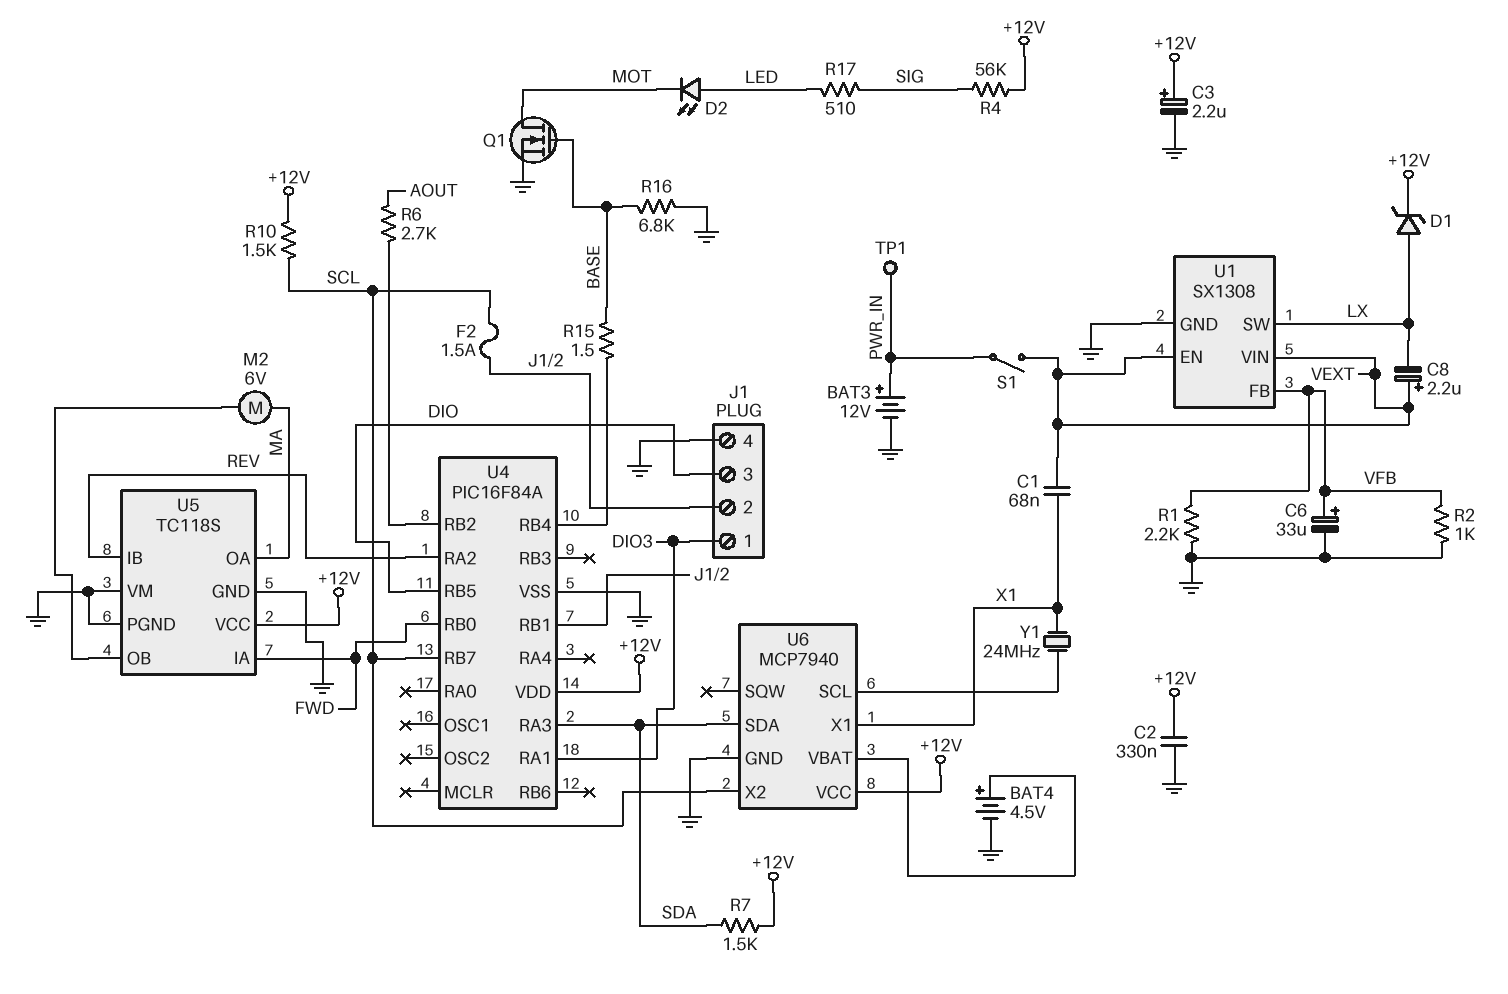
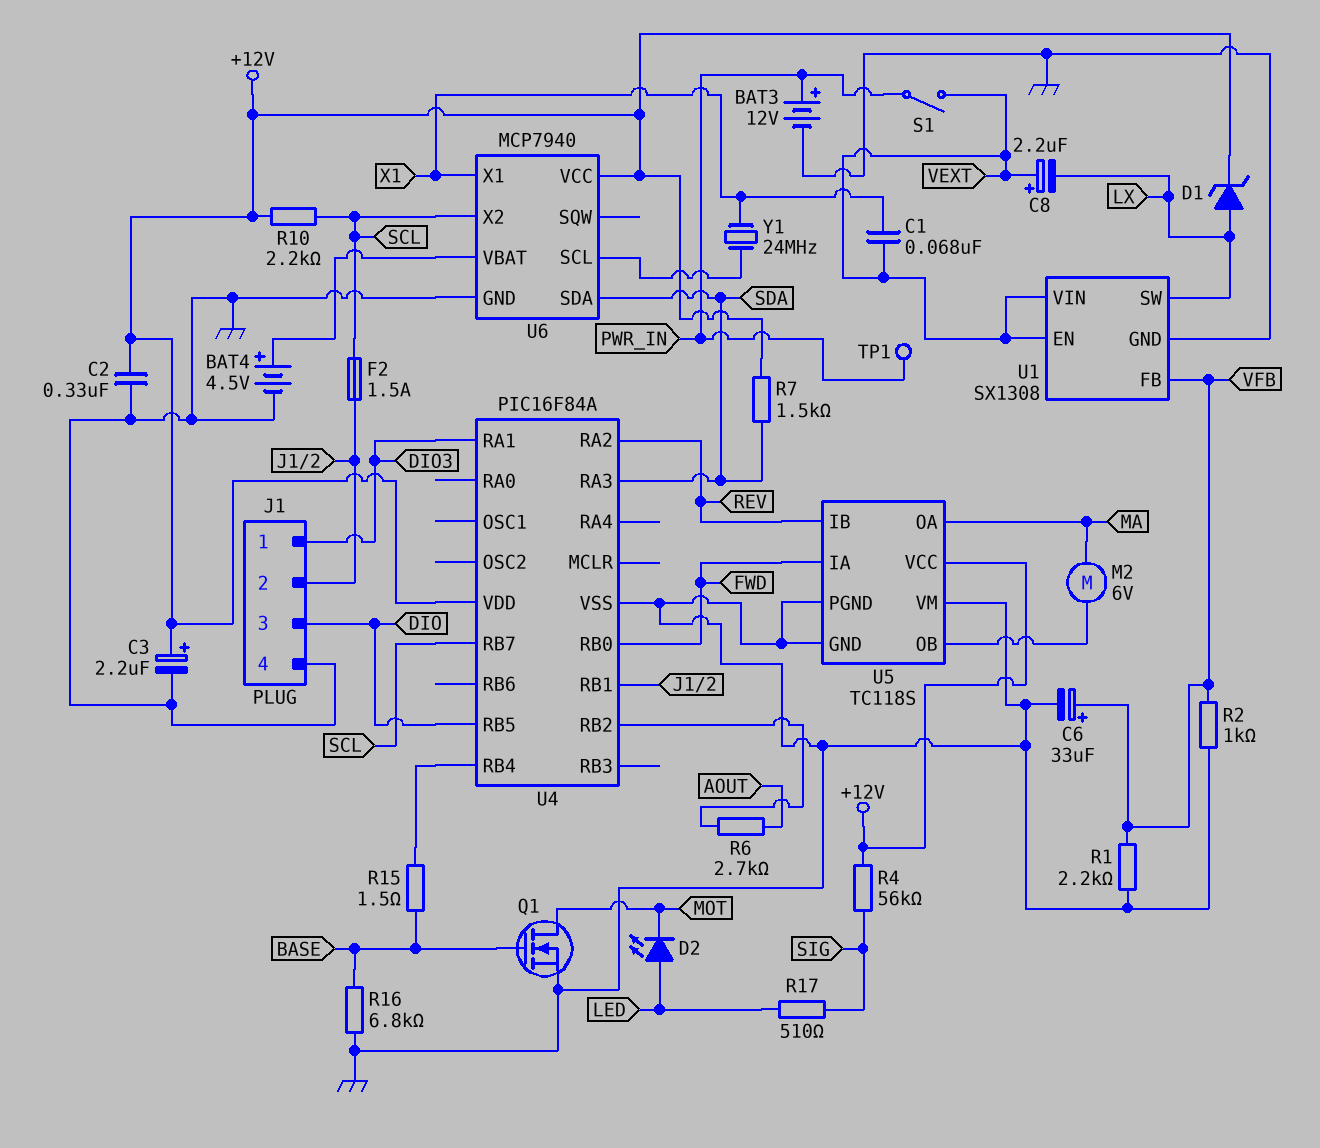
R10: 1.5k (+12V, SCL) -> 2.2k (+12V, SCL)

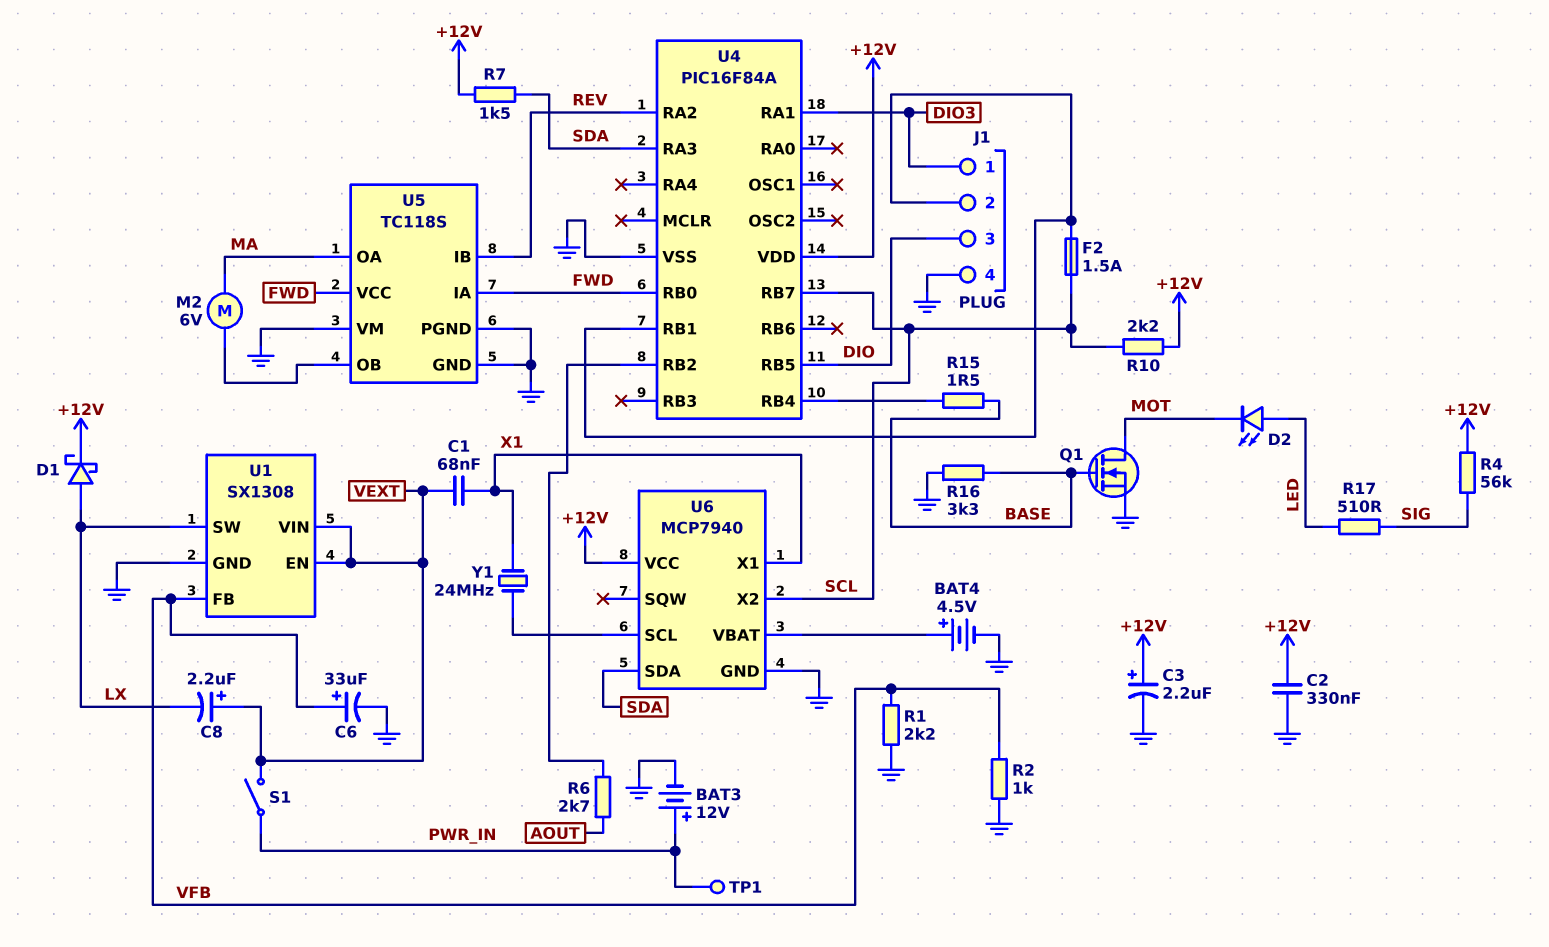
D1: zener (A LX, K +12V) -> schottky (A LX, K +12V)
R16: 6.8k (BASE, GND) -> 3.3k (BASE, GND)
U5 pin VCC: +12V -> FWD

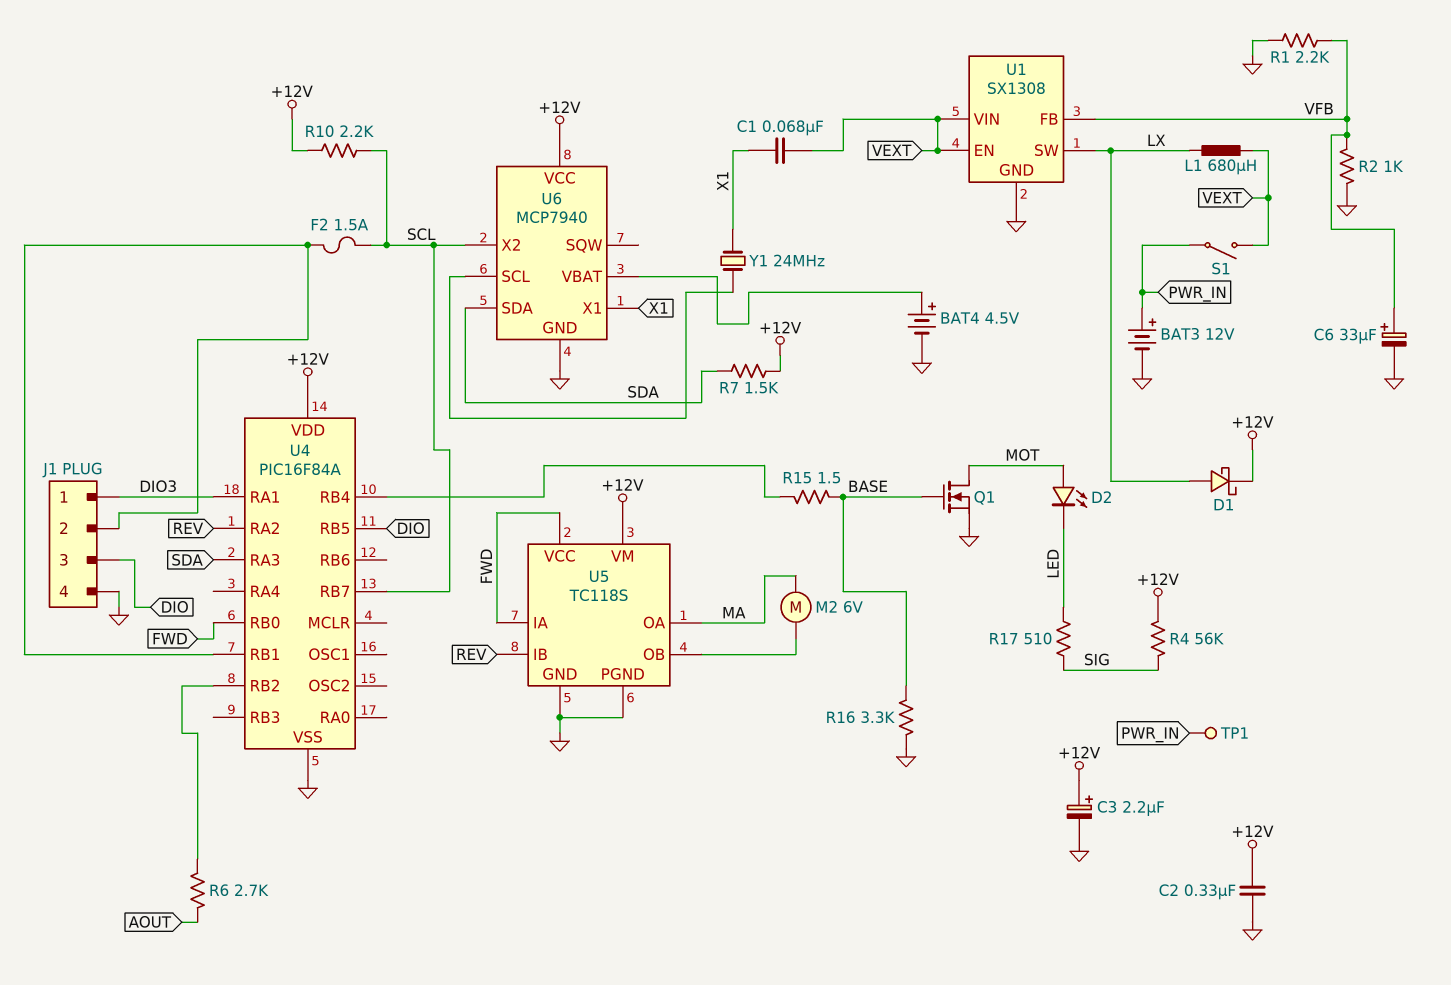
C8: 2.2uF (plus VEXT, minus LX) -> none
D2: LED (A LED, K MOT) -> LED (A MOT, K LED)
L1: none -> 680uH (LX, VEXT)
U5 pin VM: GND -> +12V

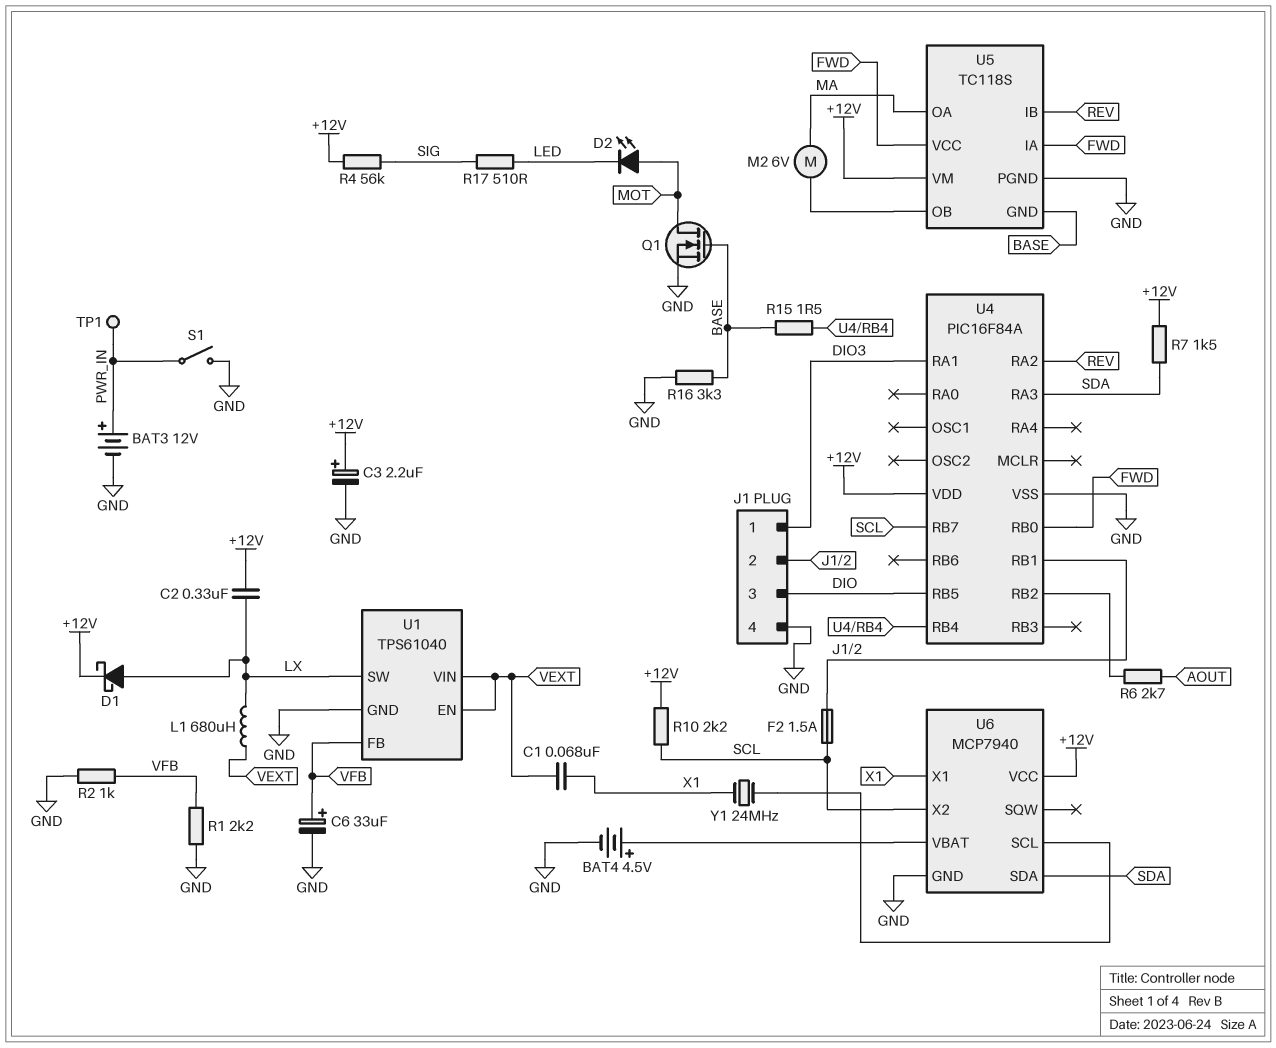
C2: 330nF (+12V, GND) -> 330nF (+12V, LX)
S1: switch (PWR_IN, VEXT) -> switch (GND, PWR_IN)
U1: SX1308 -> TPS61040
U5 pin GND: GND -> BASE

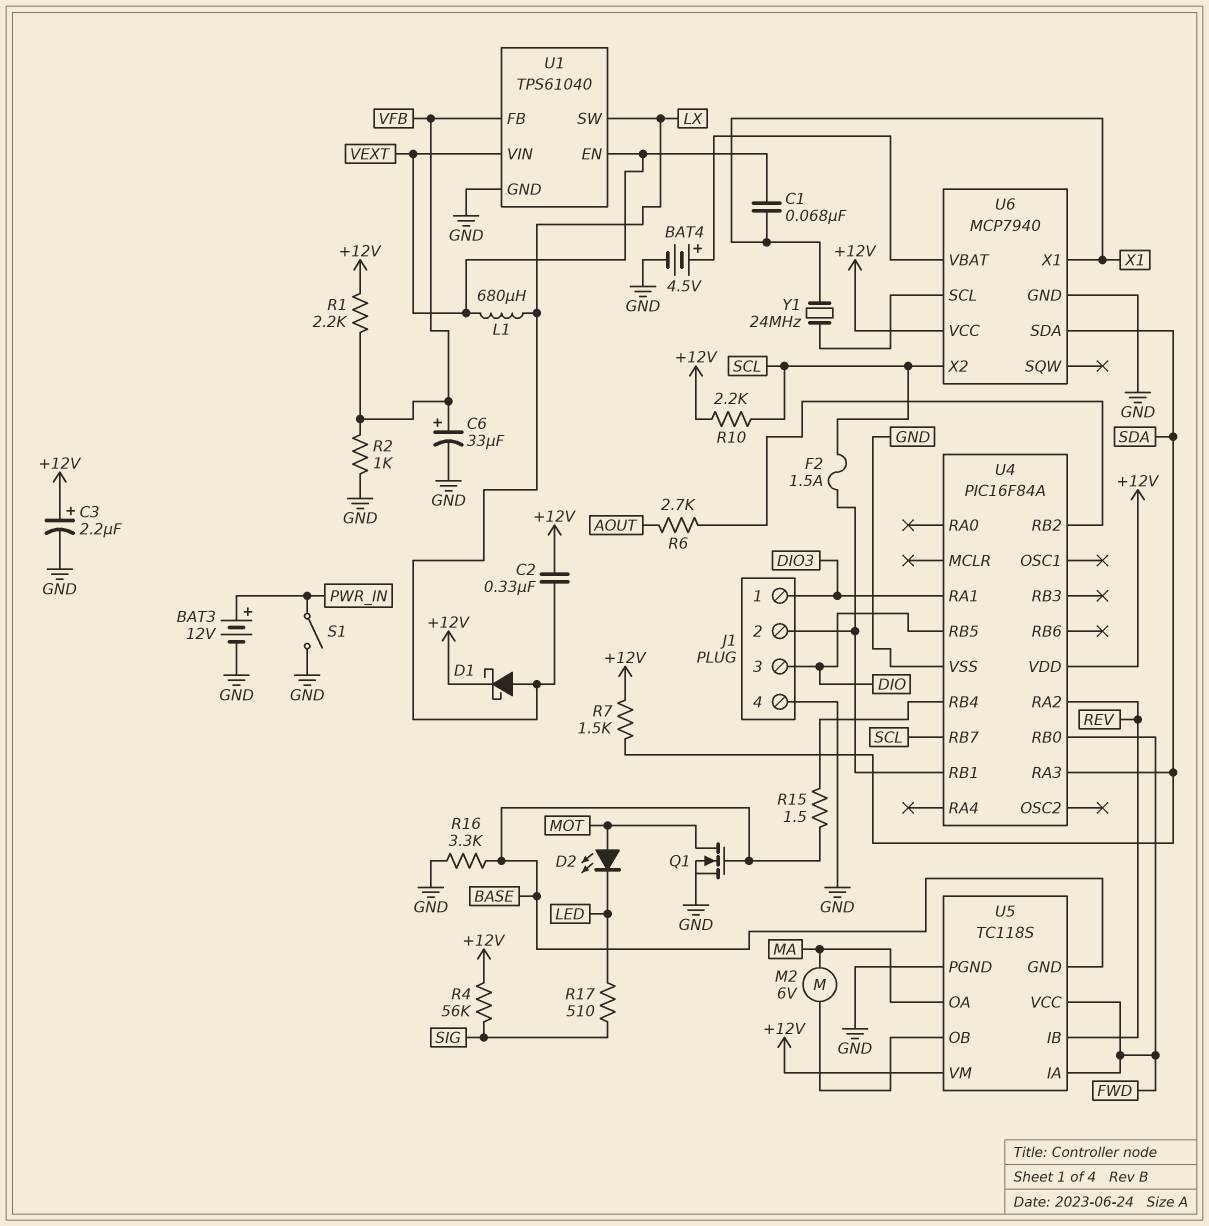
R1: 2.2k (GND, VFB) -> 2.2k (+12V, VFB)
TP1: test point (PWR_IN) -> none

